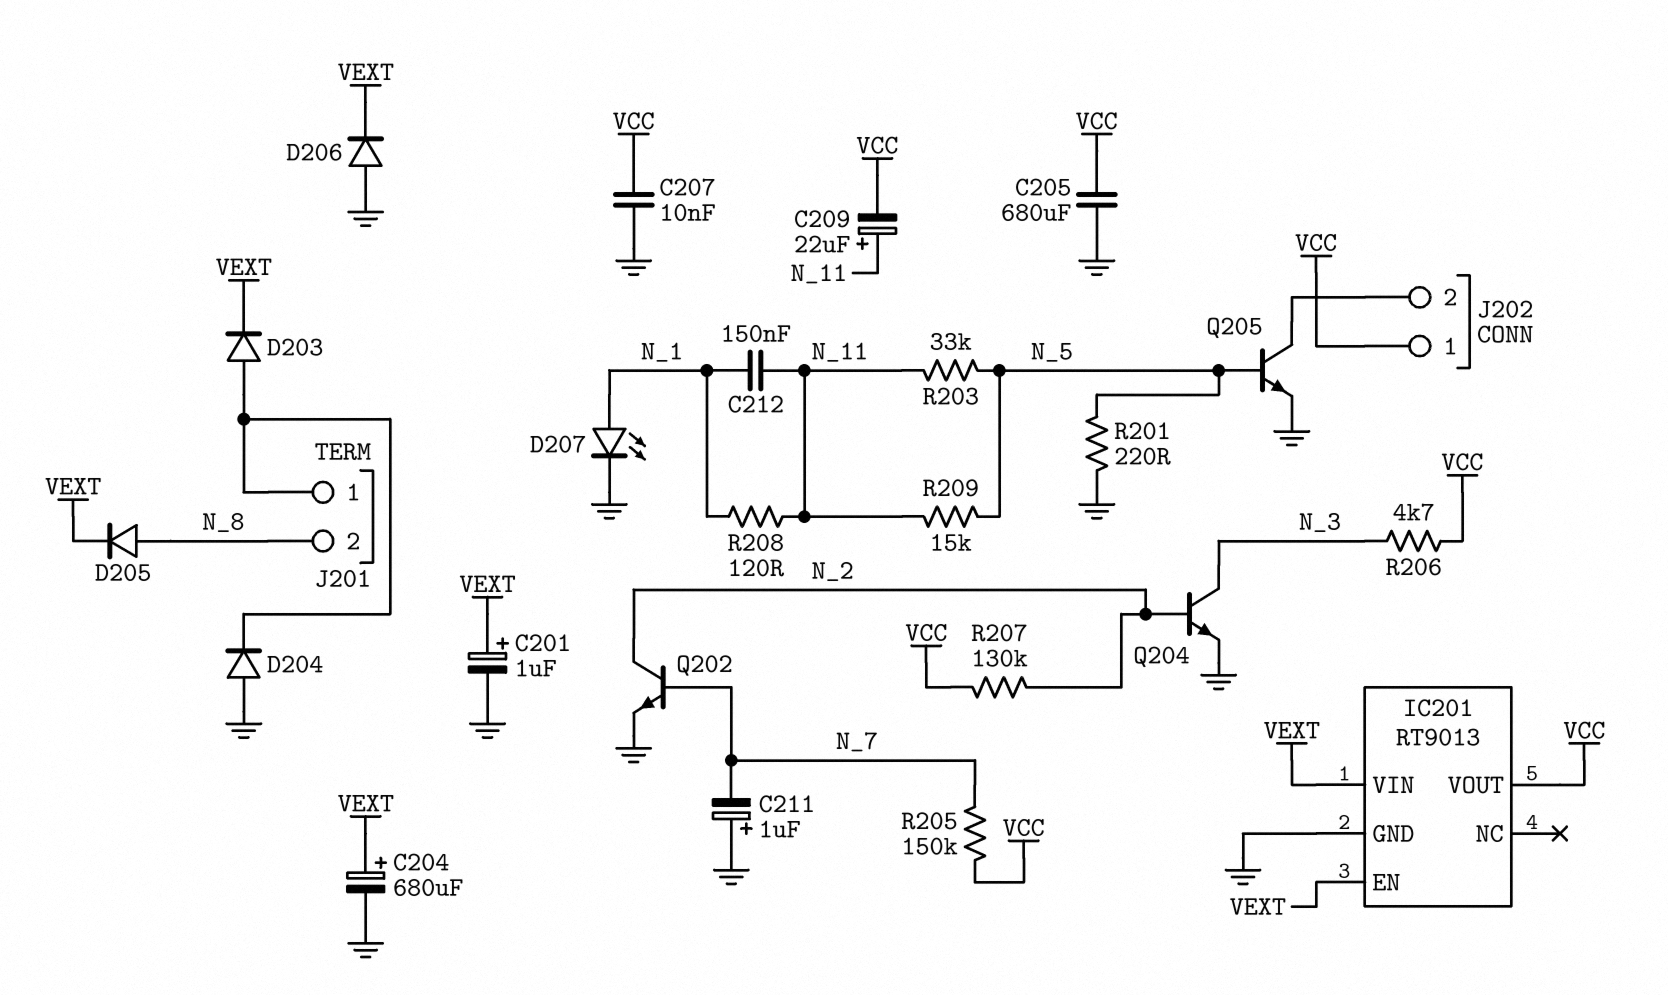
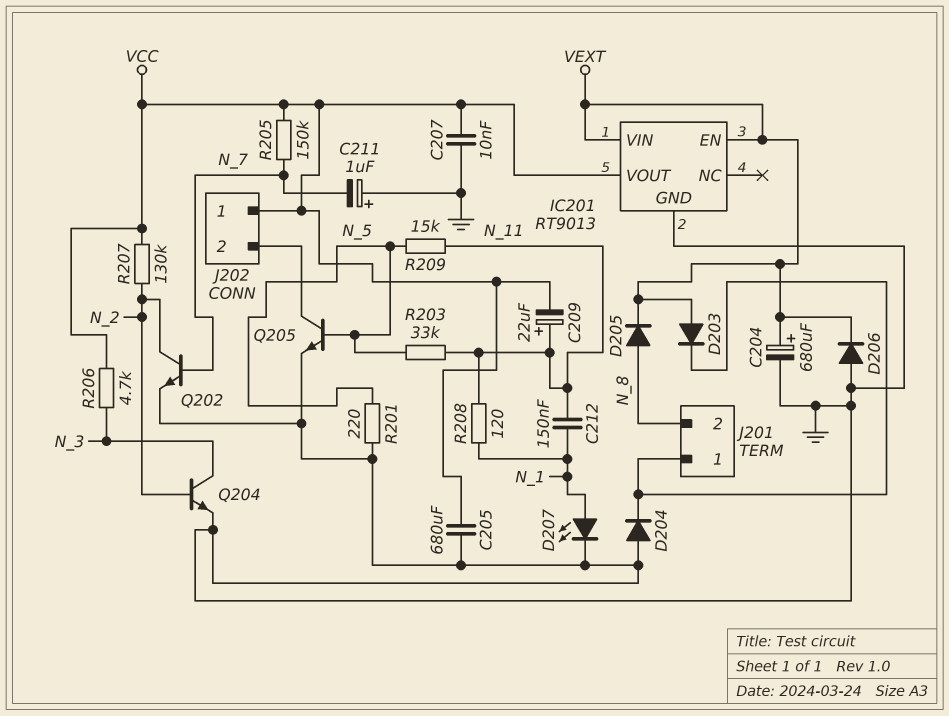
C201: 1uF (plus VEXT, minus GND) -> none
D203: diode (A J201/1, K VEXT) -> diode (A VEXT, K J201/1)

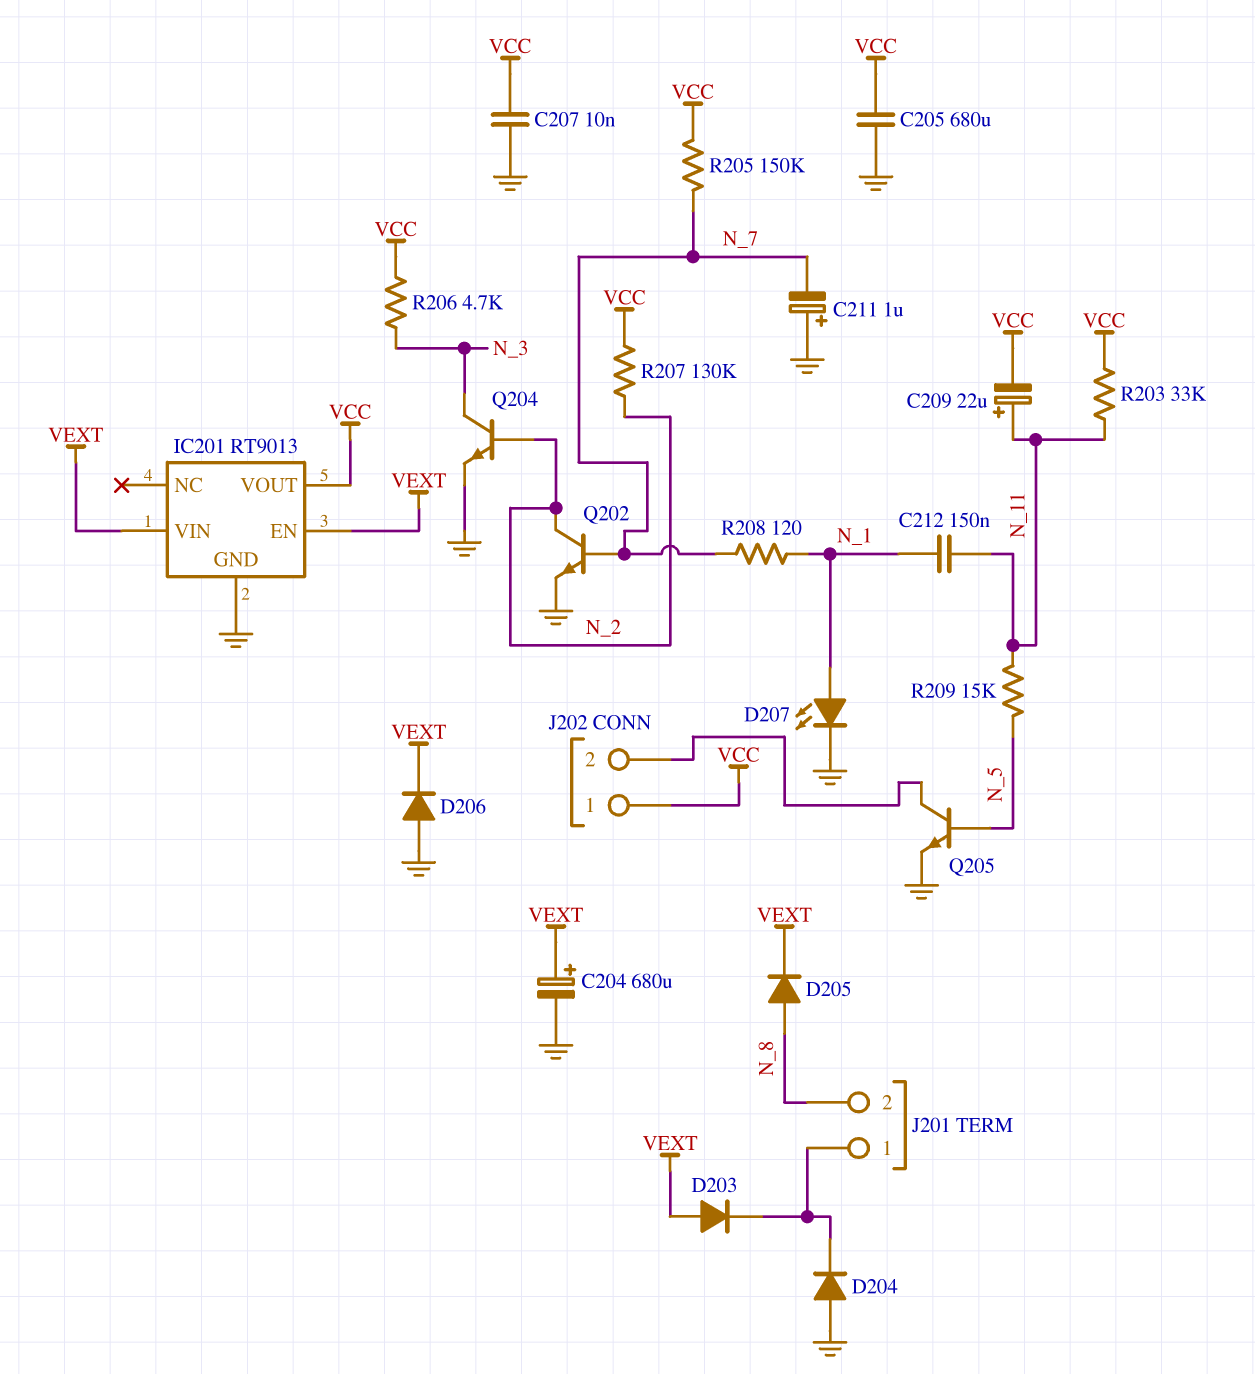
R201: 220 (GND, N_5) -> none
R203: 33k (N_5, N_11) -> 33k (N_11, VCC)
R208: 120 (N_1, N_11) -> 120 (N_1, N_7)

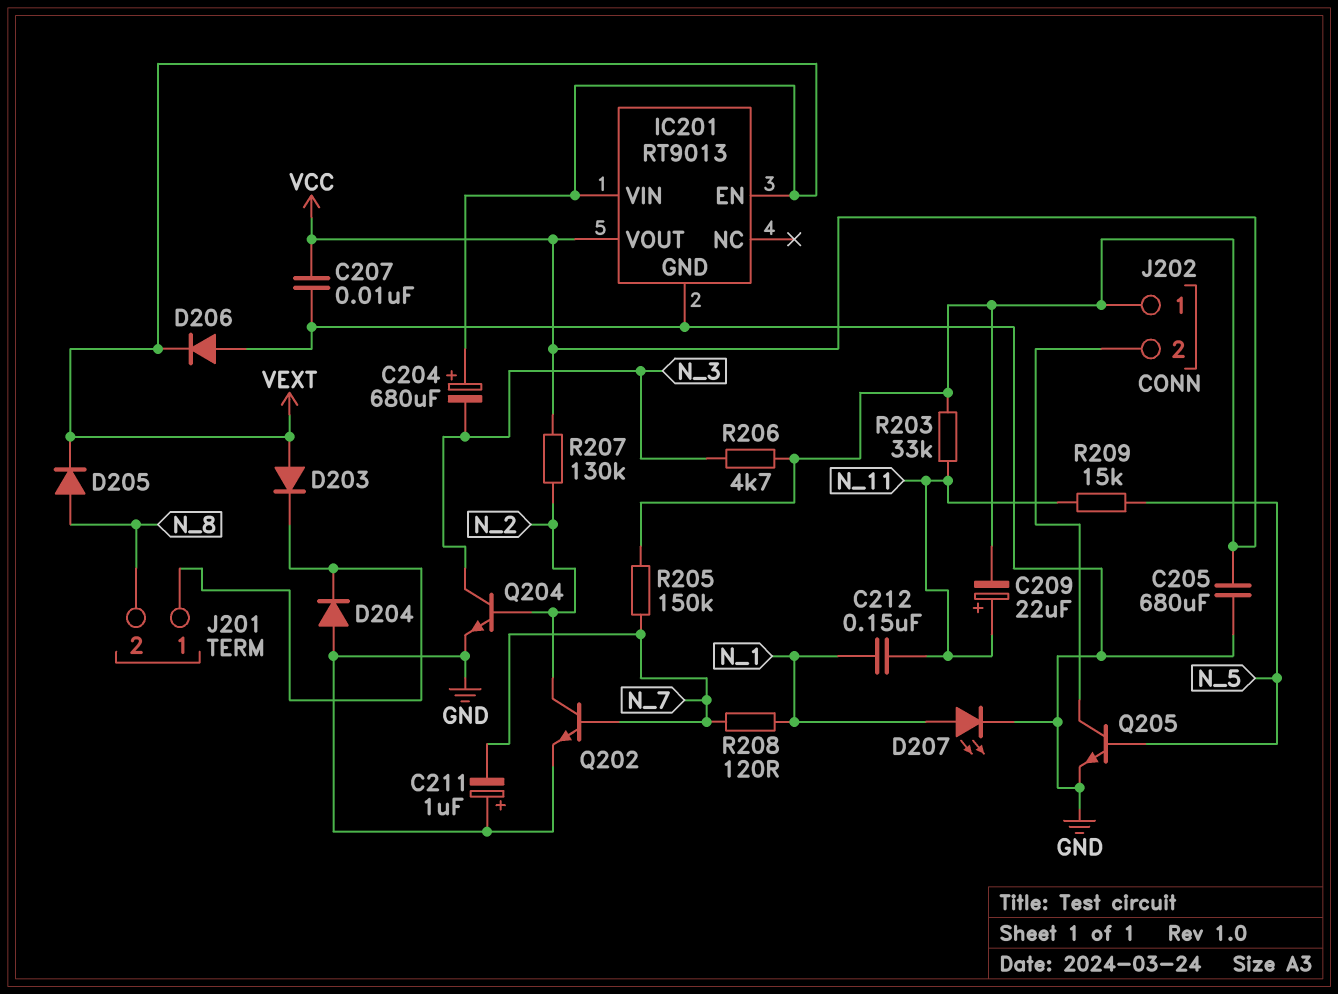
C204: 680uF (plus VEXT, minus GND) -> 680uF (plus VEXT, minus N_3)

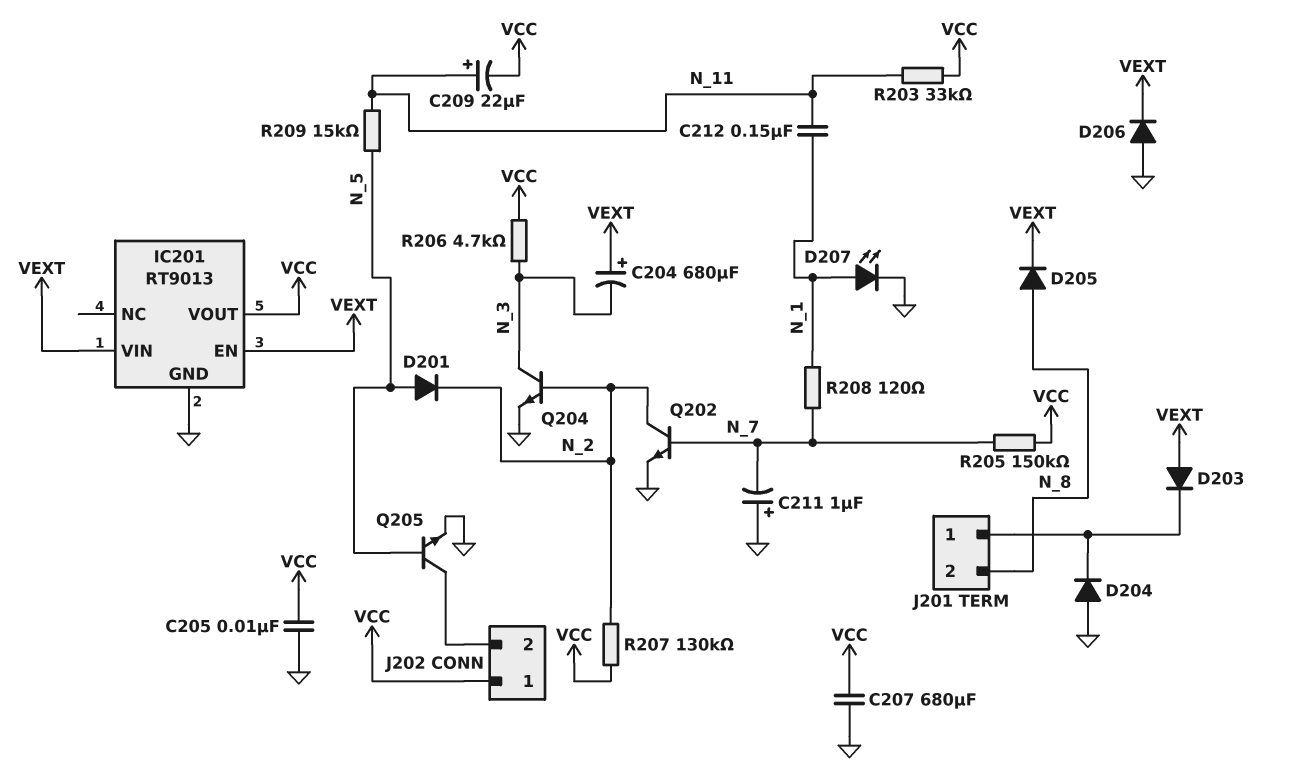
C205: 680uF (GND, VCC) -> 10nF (GND, VCC)
C207: 10nF (GND, VCC) -> 680uF (GND, VCC)
D201: none -> diode (A N_5, K N_2)

